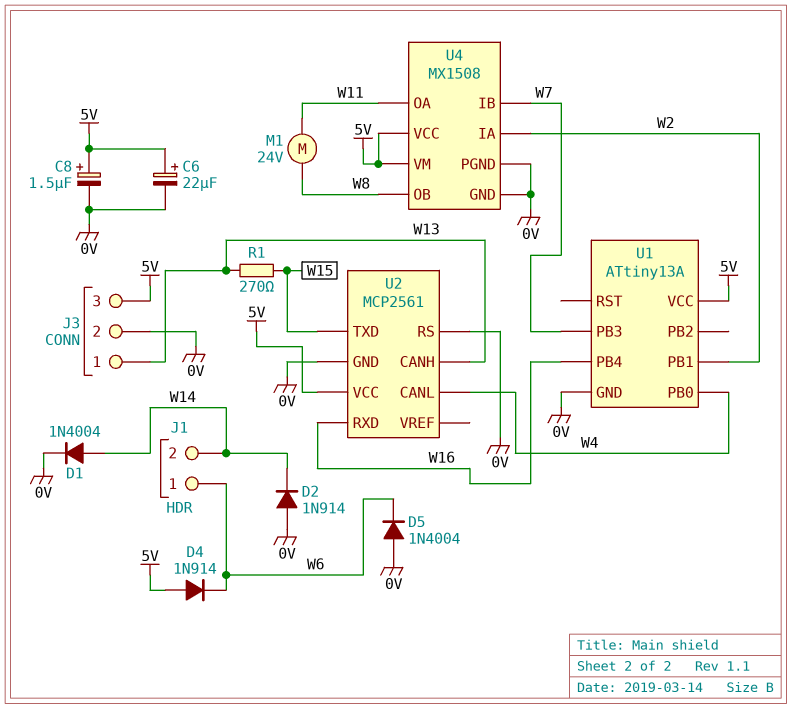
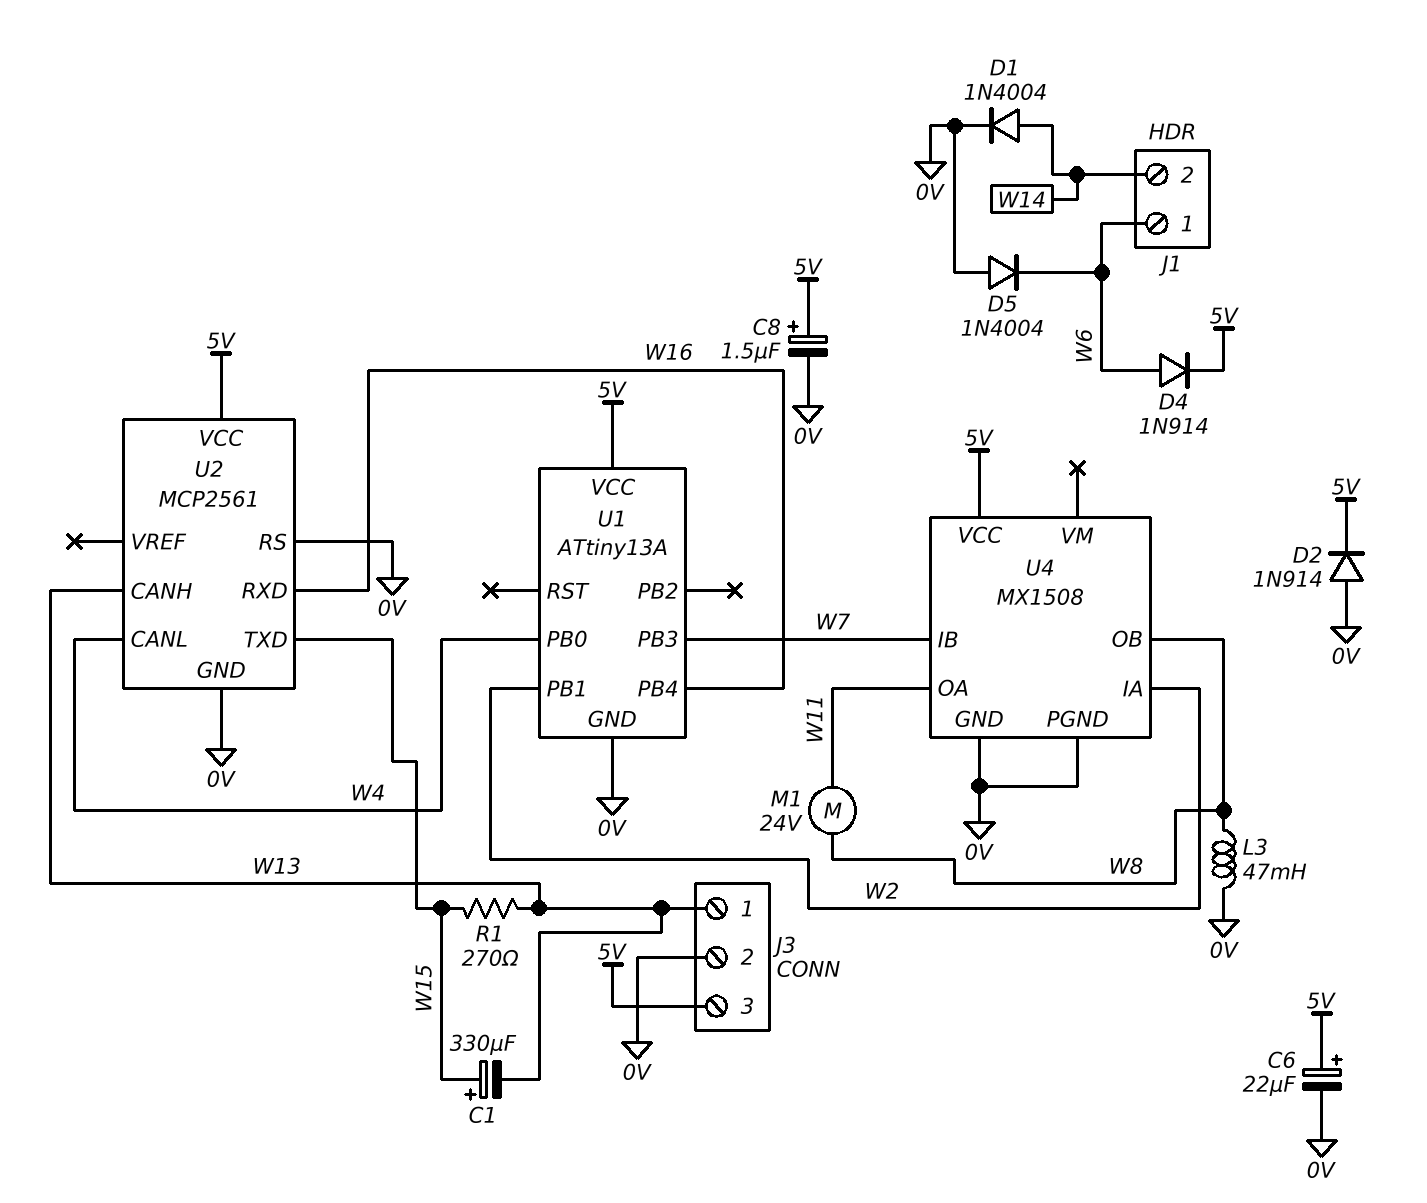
C1: none -> 330uF (plus W15, minus W13)
D2: diode 1N914 (A 0V, K W14) -> diode 1N914 (A 0V, K 5V)
D4: diode 1N914 (A 5V, K W6) -> diode 1N914 (A W6, K 5V)
L3: none -> 47mH (0V, W8)
U4 pin VM: 5V -> none

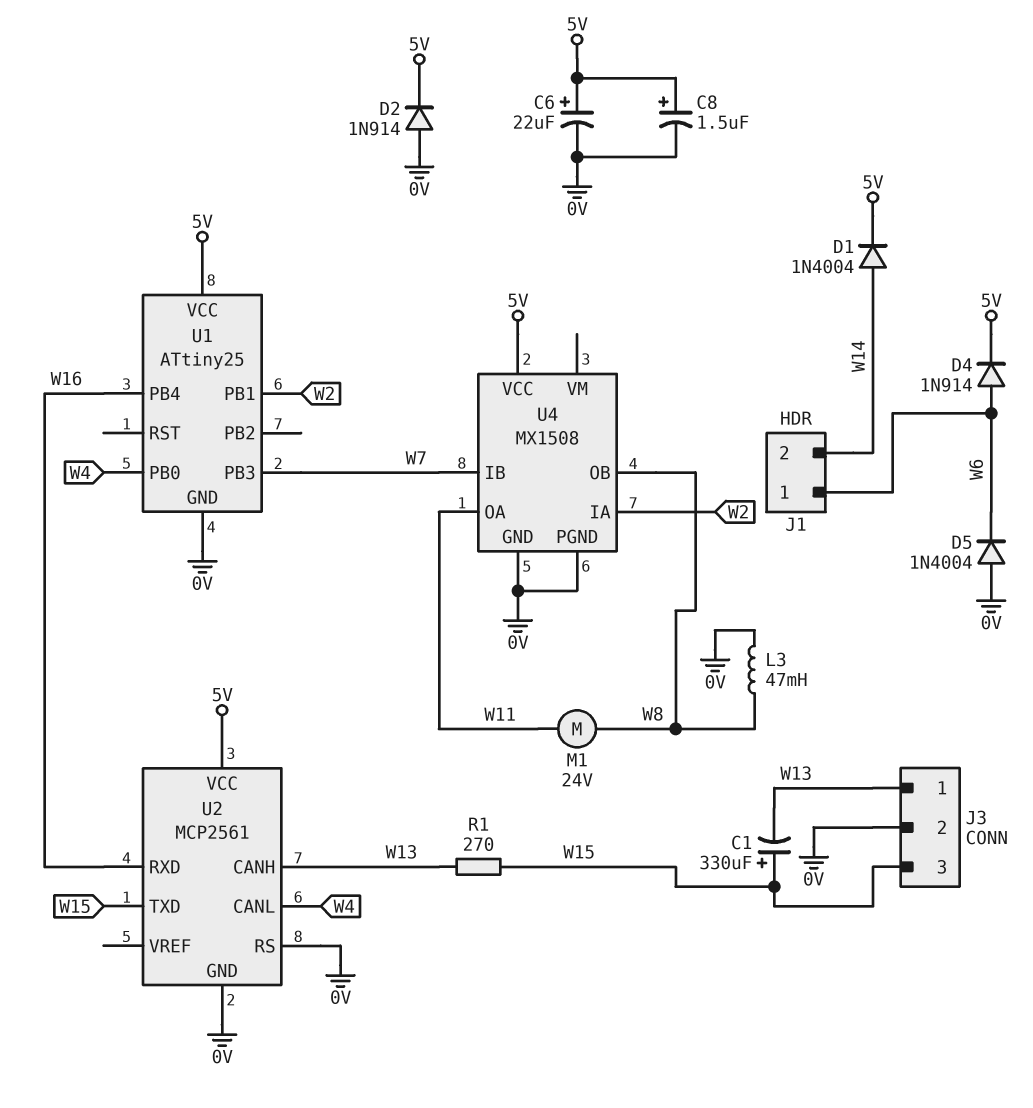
D1: diode 1N4004 (A W14, K 0V) -> diode 1N4004 (A W14, K 5V)
J3 pin 3: 5V -> W15
U1: ATtiny13A -> ATtiny25

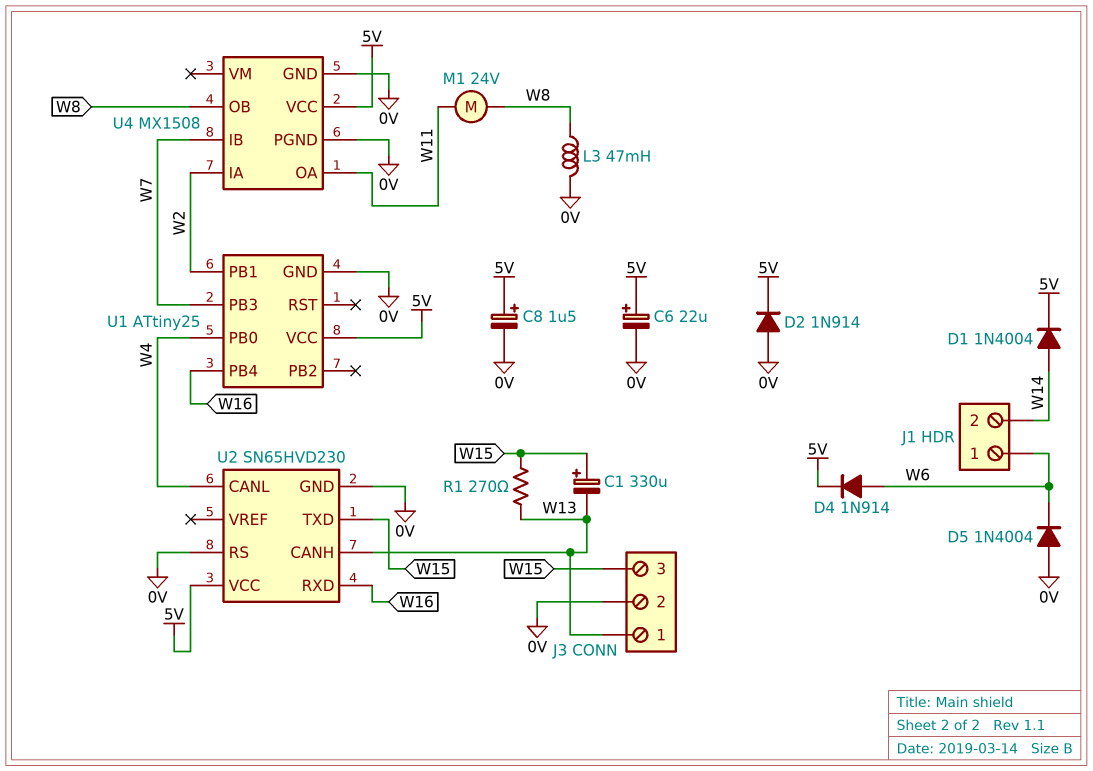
U2: MCP2561 -> SN65HVD230

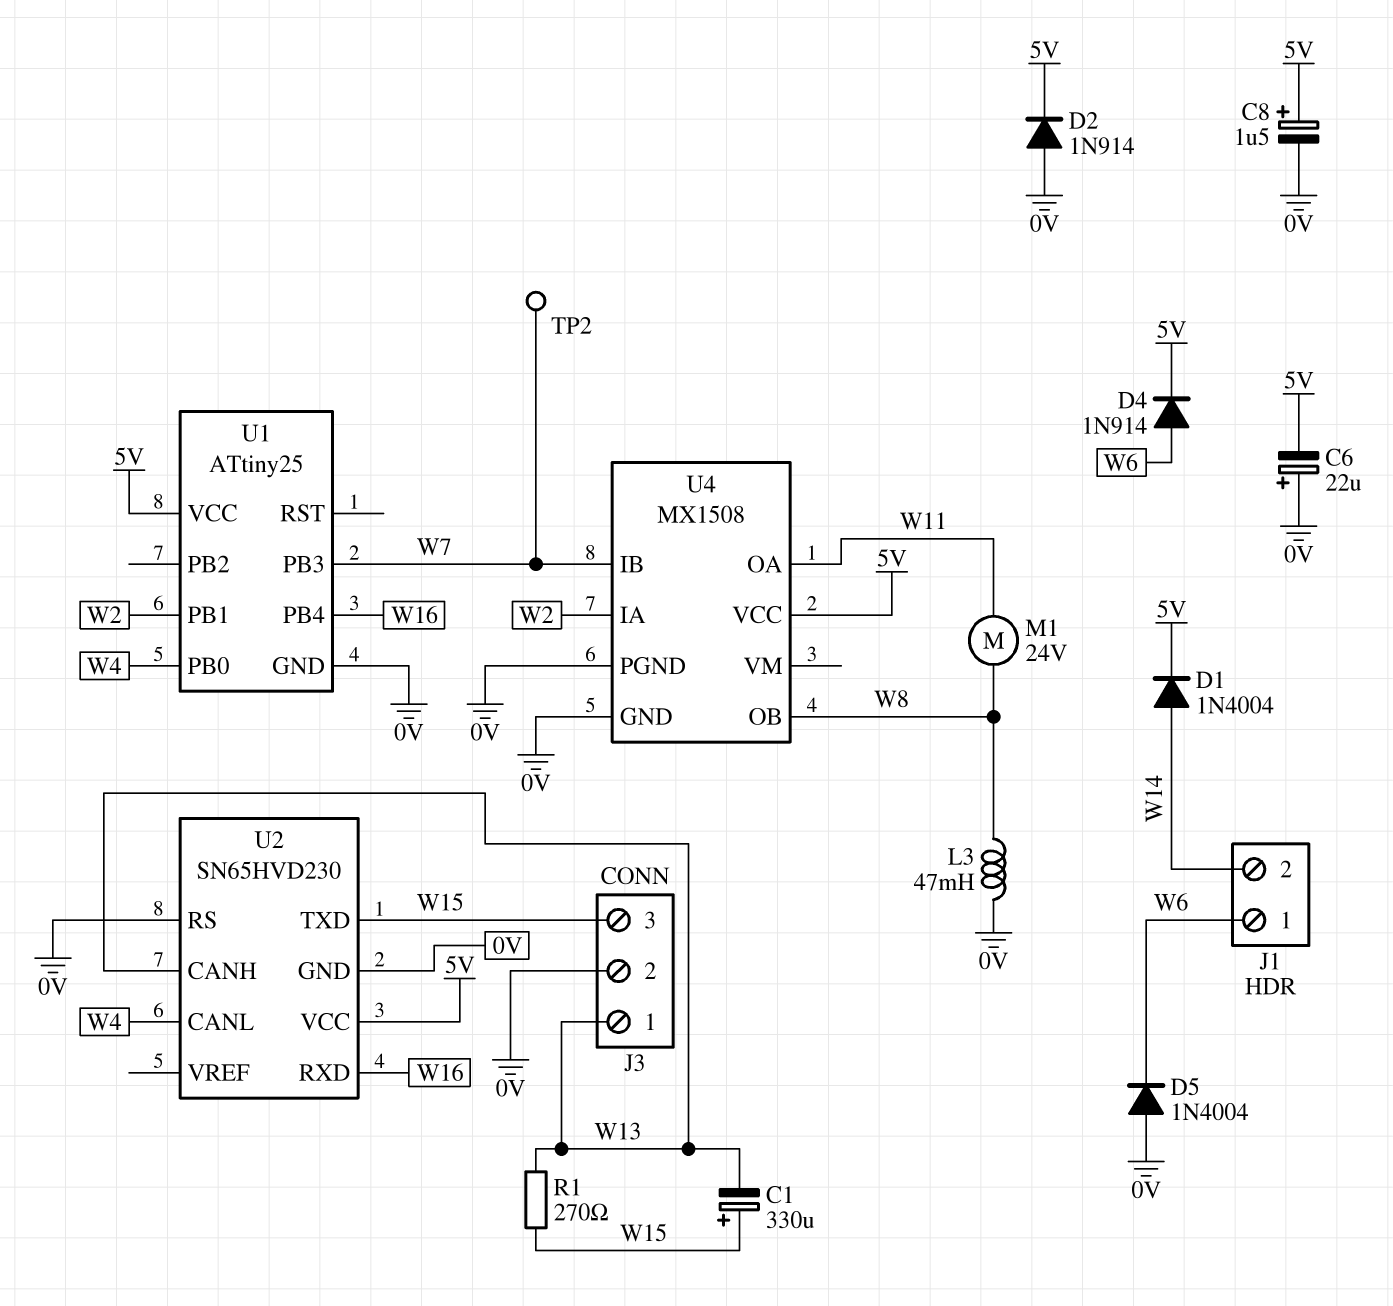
C6: 22uF (plus 5V, minus 0V) -> 22uF (plus 0V, minus 5V)
TP2: none -> test point (W7)

